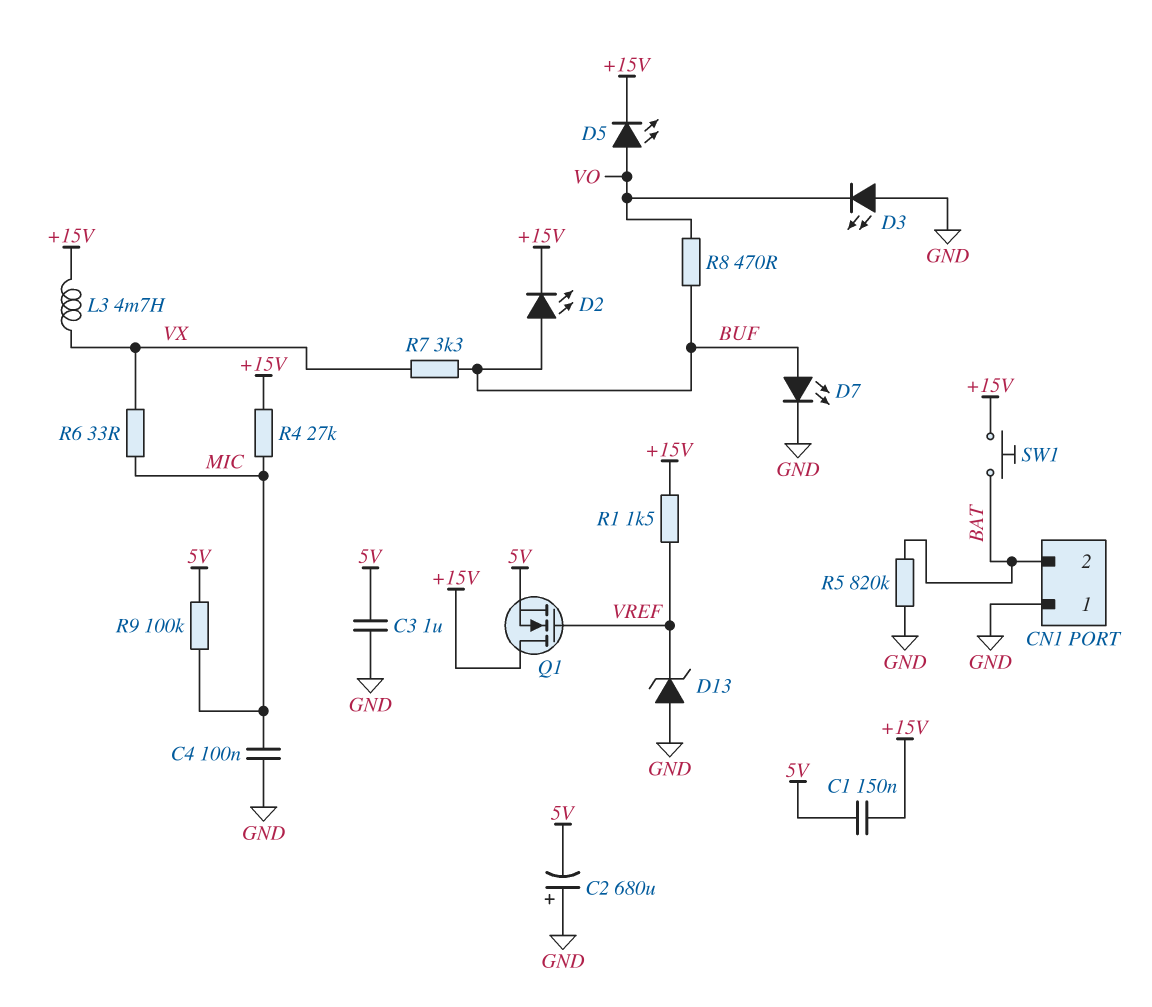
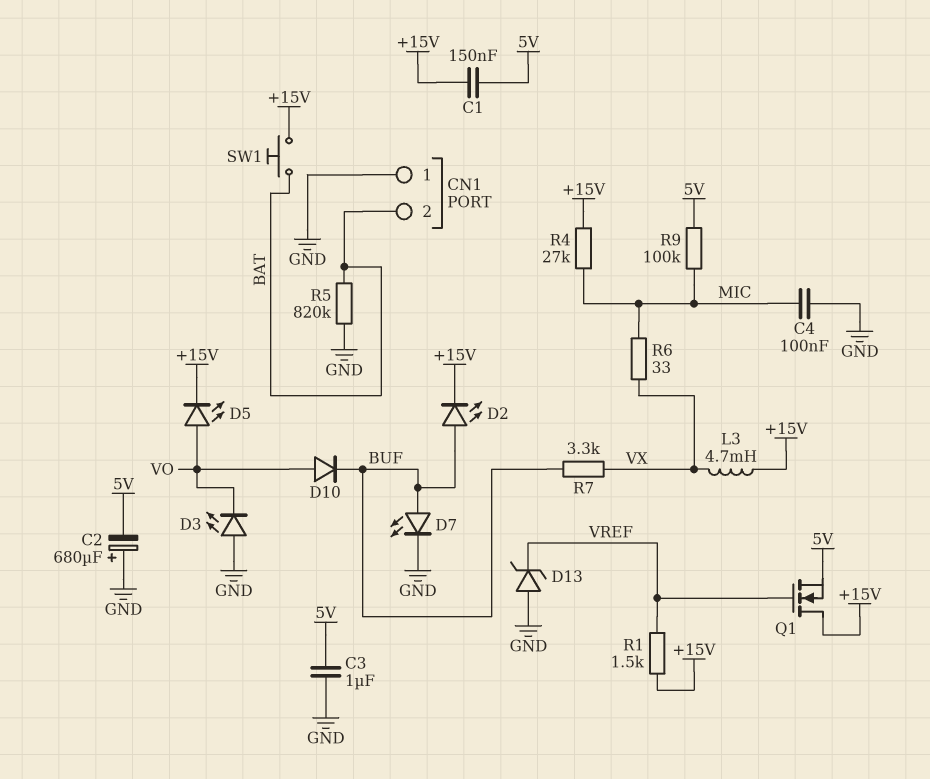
D10: none -> diode (A VO, K BUF)
R8: 470 (BUF, VO) -> none

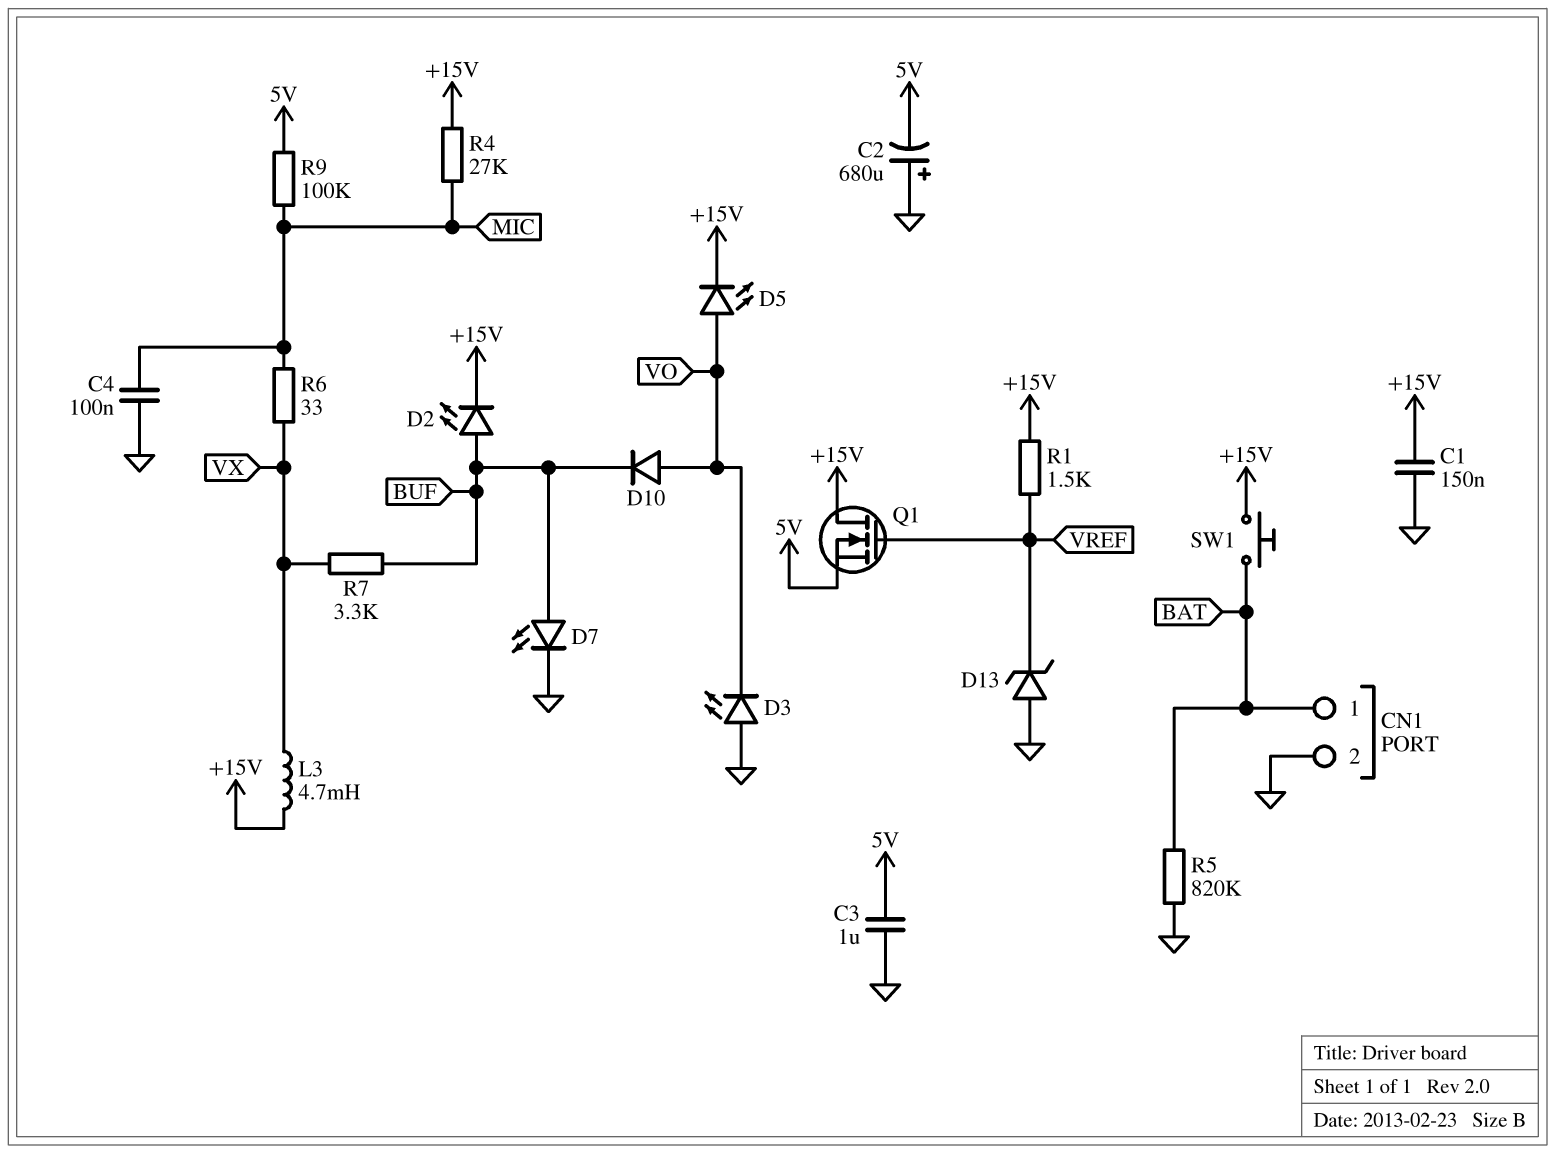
C1: 150nF (+15V, 5V) -> 150nF (+15V, GND)
CN1 pin 1: GND -> BAT
CN1 pin 2: BAT -> GND

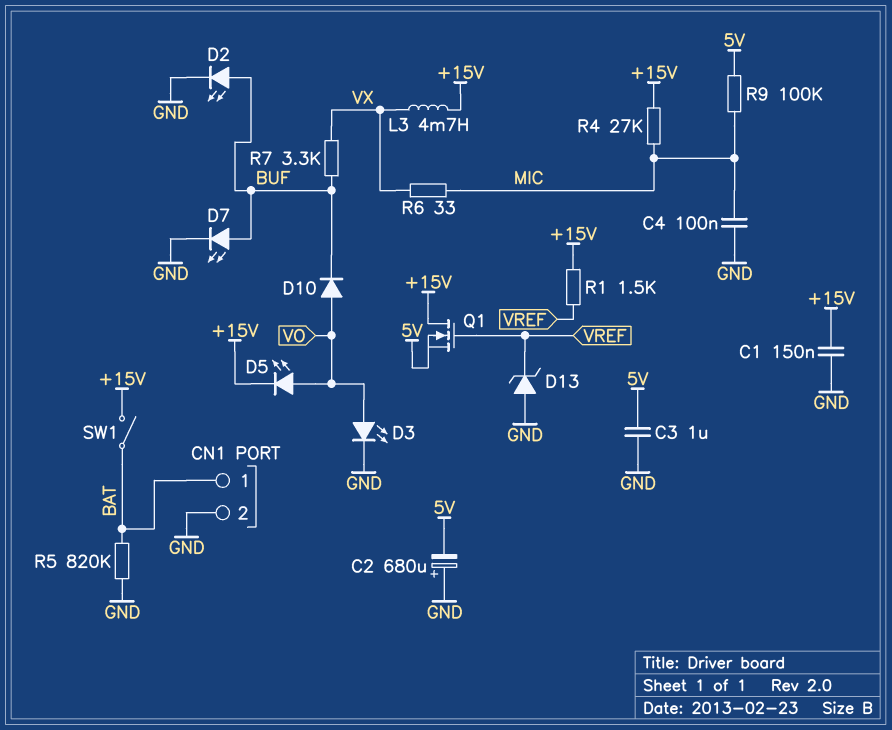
D2: LED (A BUF, K +15V) -> LED (A BUF, K GND)
D3: LED (A GND, K VO) -> LED (A VO, K GND)
SW1: button (+15V, BAT) -> switch (+15V, BAT)

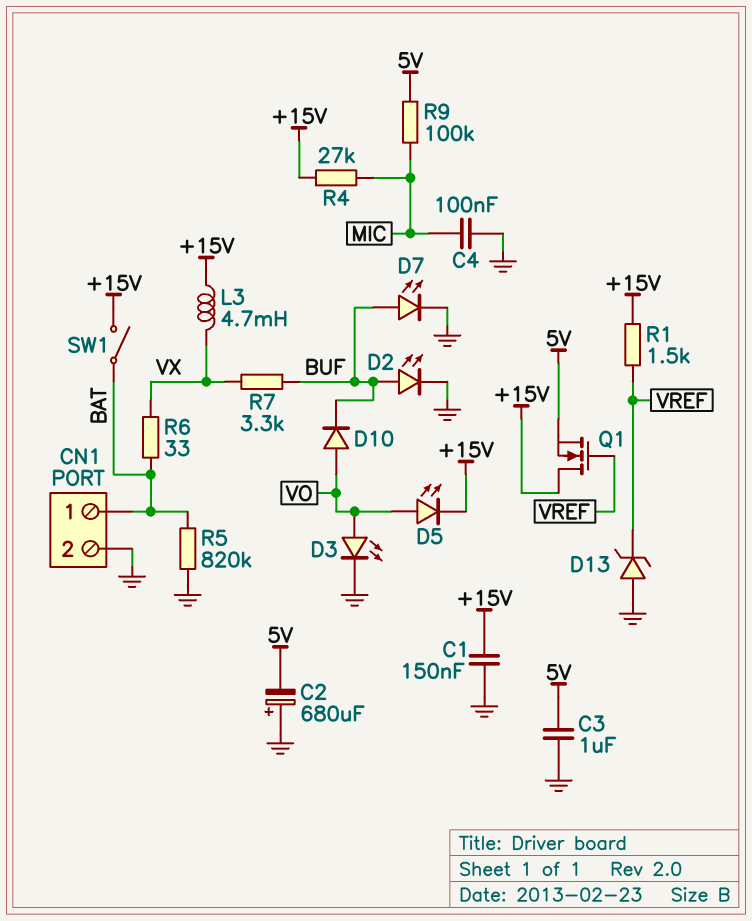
R6: 33 (MIC, VX) -> 33 (BAT, VX)

